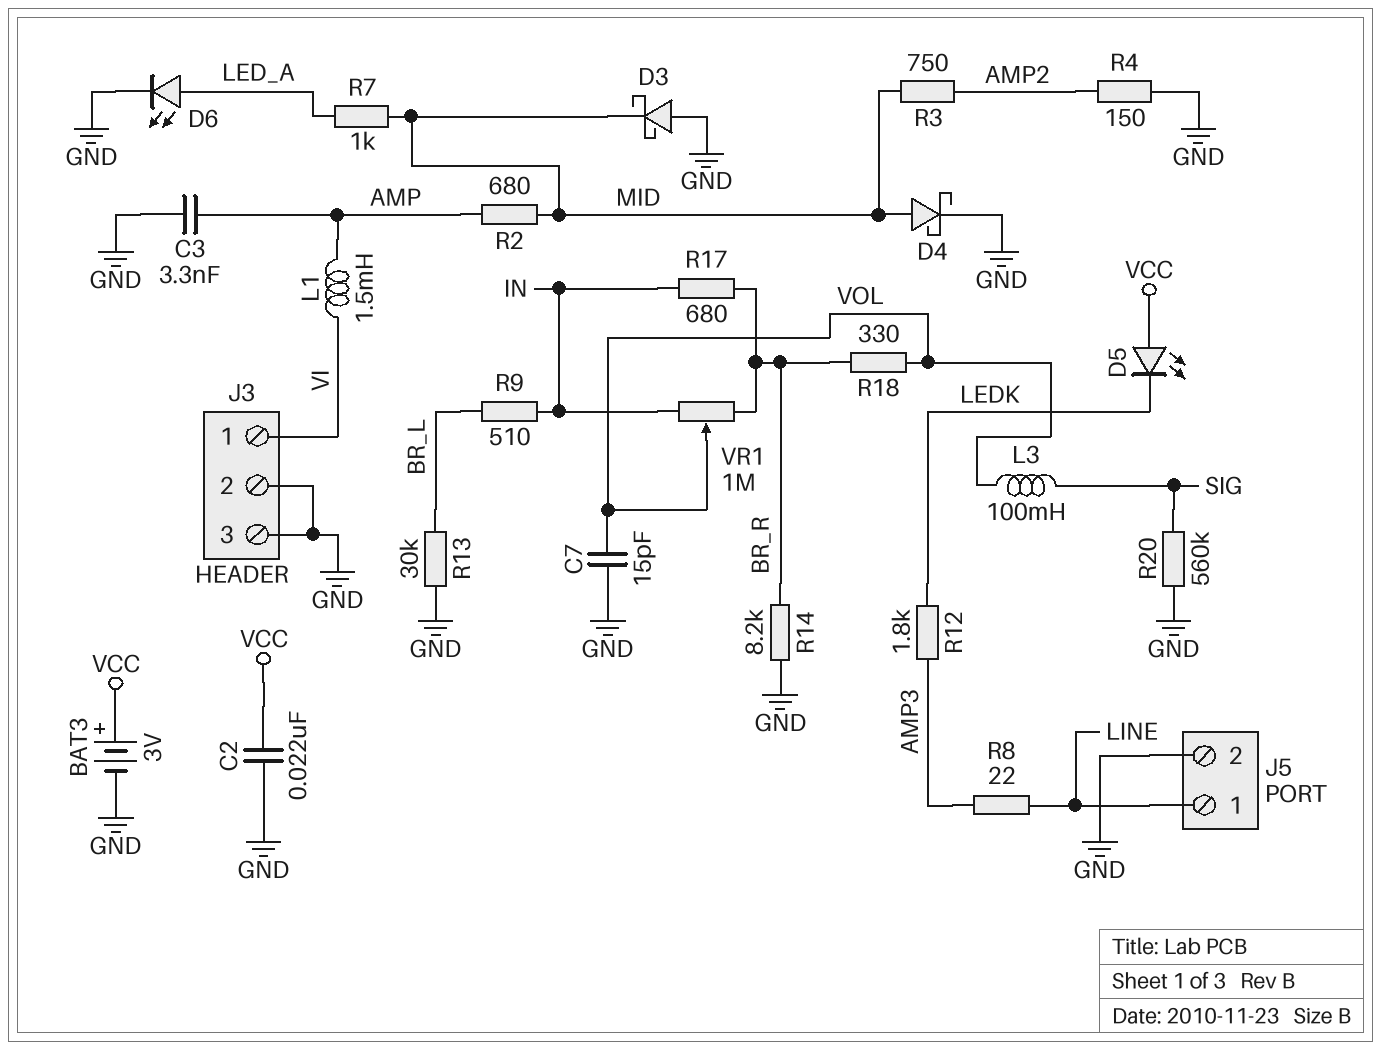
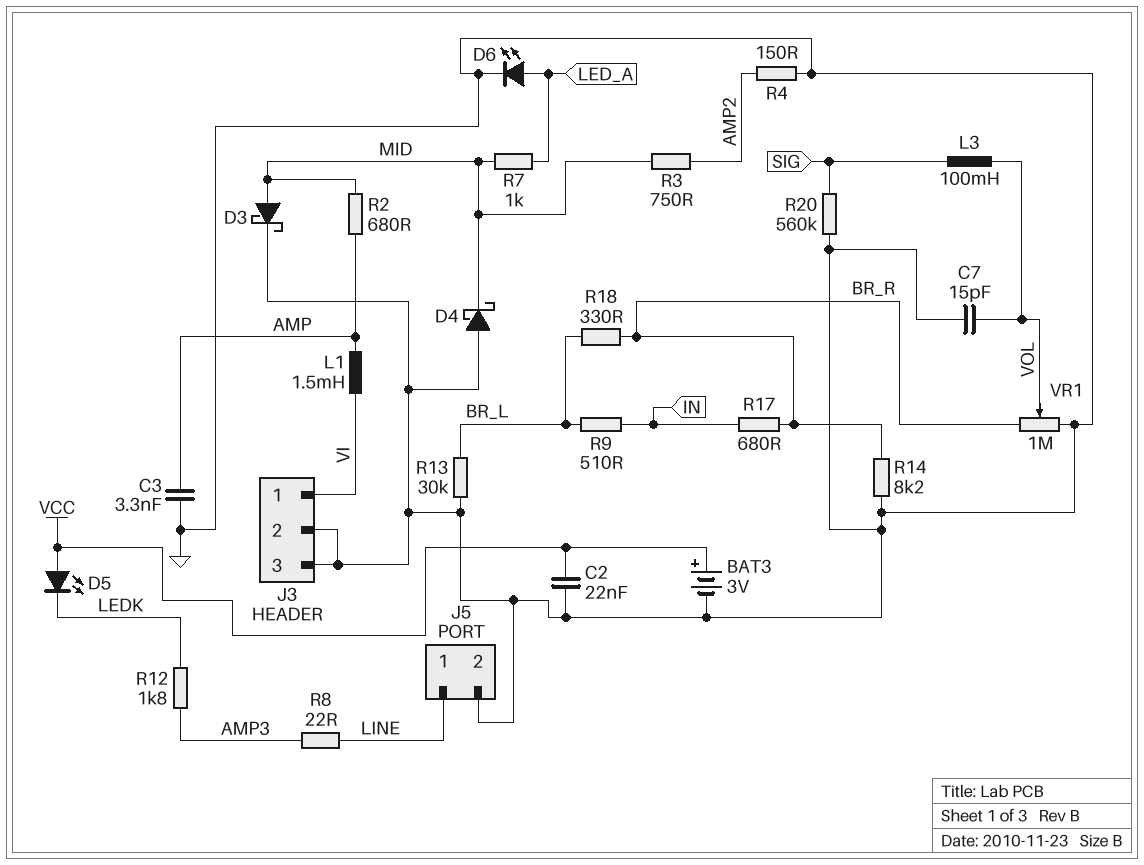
D3: schottky (A GND, K MID) -> schottky (A MID, K GND)
D4: schottky (A MID, K GND) -> schottky (A GND, K MID)
R18: 330 (BR_R, VOL) -> 330 (BR_L, BR_R)
VR1: 1M (BR_R, IN, wiper VOL) -> 1M (BR_R, GND, wiper VOL)

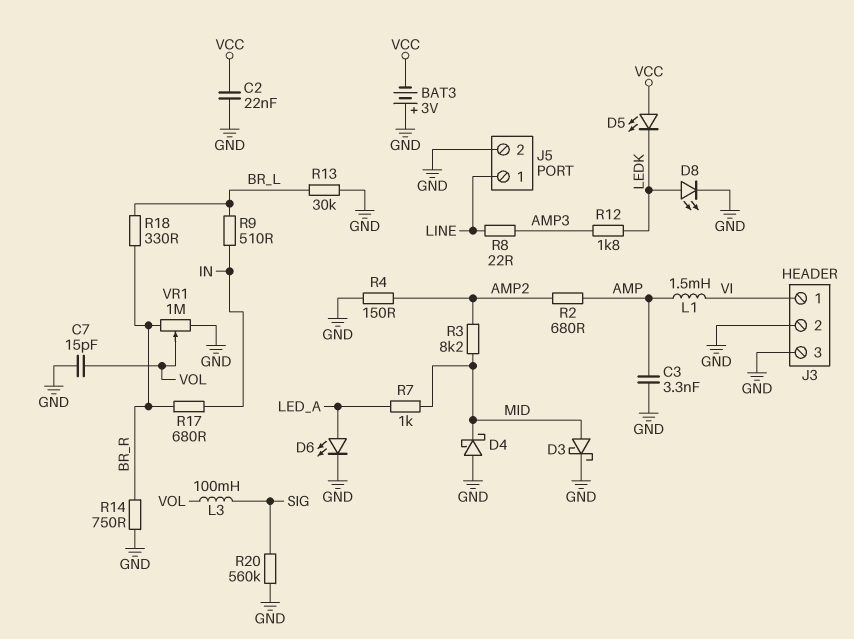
BAT3: 3V (plus VCC, minus GND) -> 3V (plus GND, minus VCC)
D8: none -> LED (A LEDK, K GND)
R2: 680 (AMP, MID) -> 680 (AMP, AMP2)
R3: 750 (AMP2, MID) -> 8.2k (AMP2, MID)
R14: 8.2k (BR_R, GND) -> 750 (BR_R, GND)

